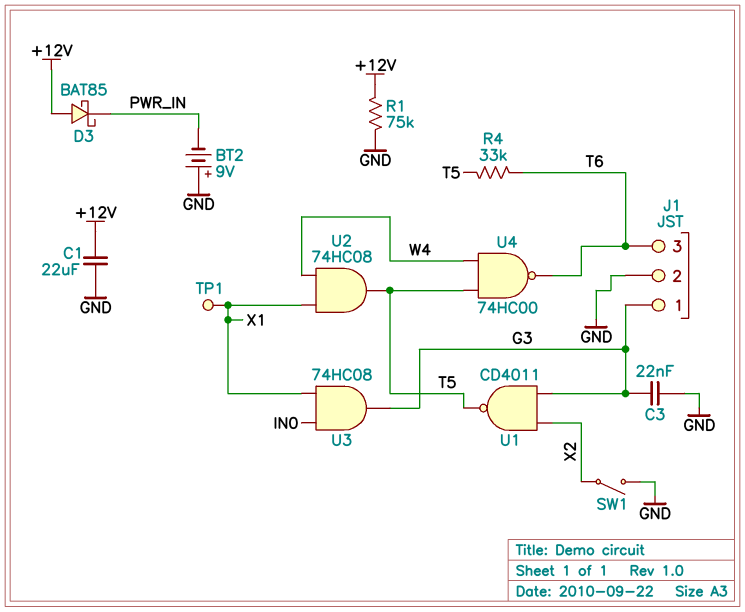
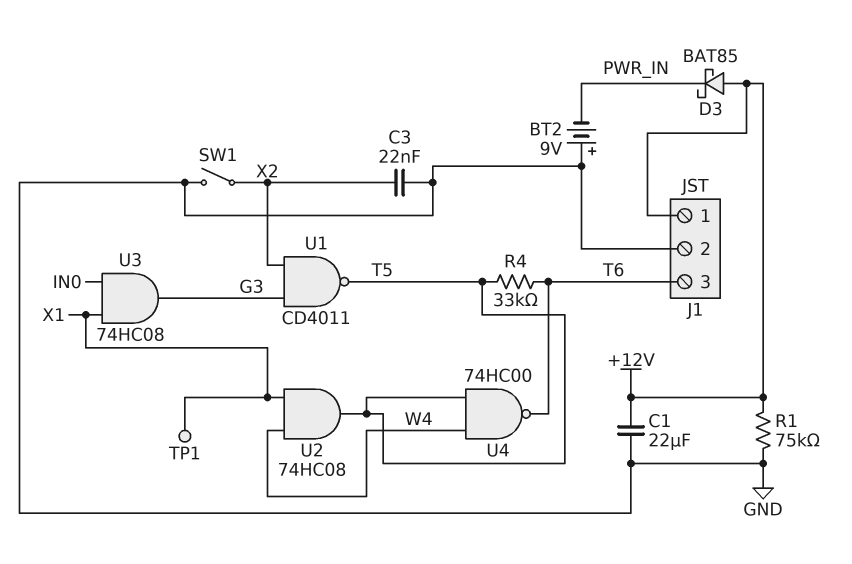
C3: 22nF (G3, GND) -> 22nF (GND, X2)
J1 pin 1: G3 -> +12V

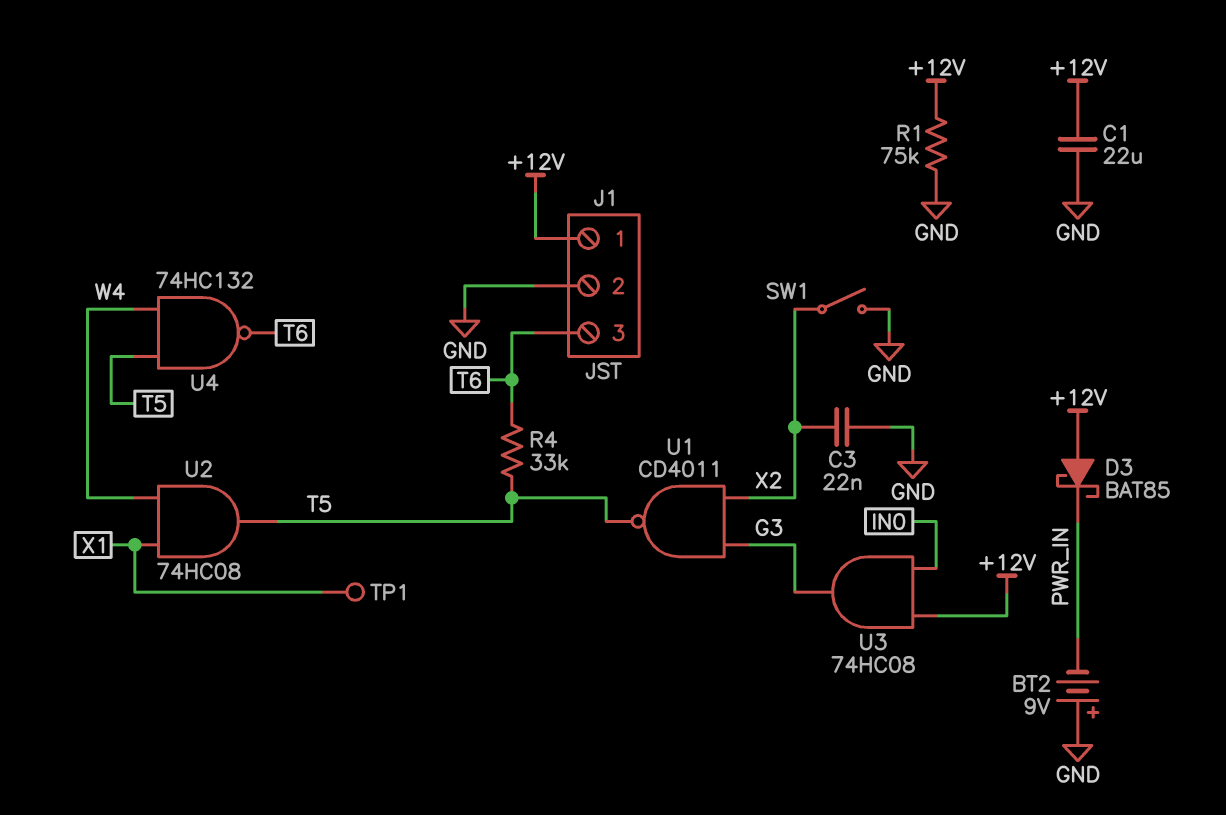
U3: AND 74HC08 (in IN0, in X1, out G3) -> AND 74HC08 (in +12V, in IN0, out G3)
U4: NAND 74HC00 (in T5, in W4, out T6) -> NAND 74HC132 (in T5, in W4, out T6)

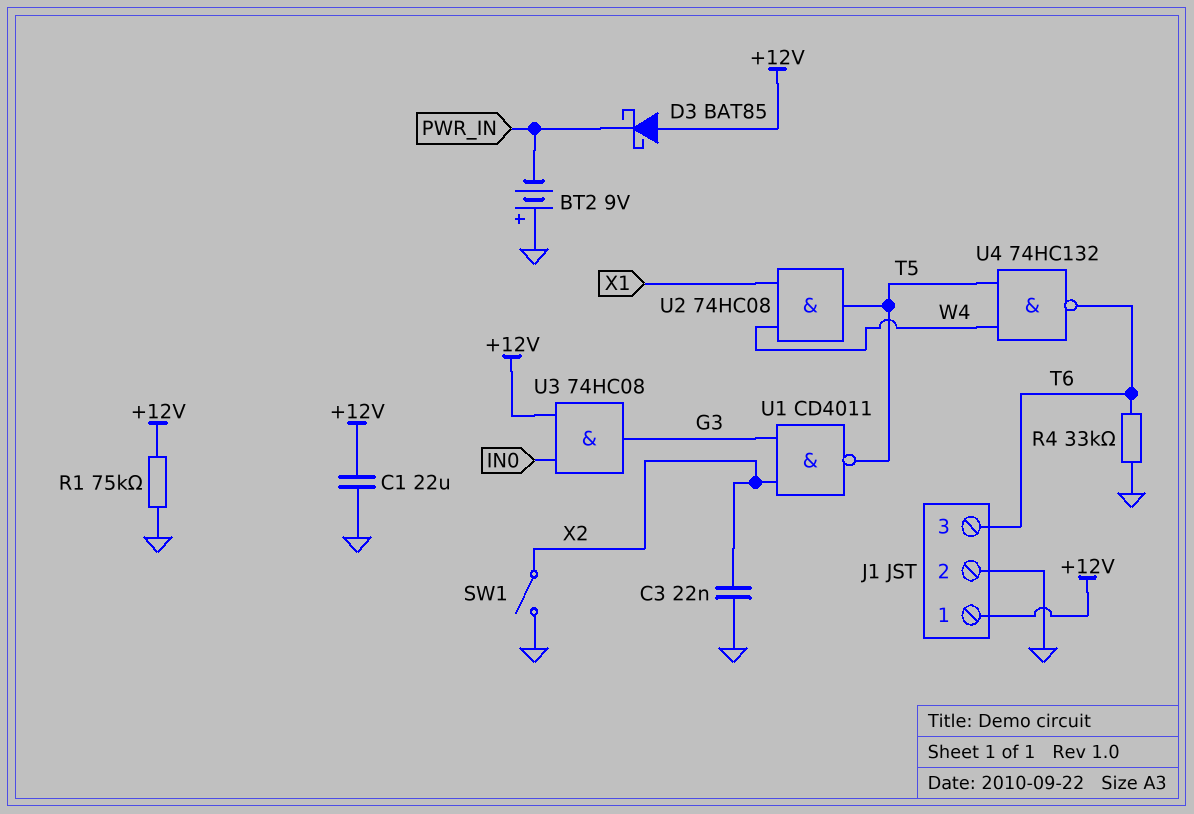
R4: 33k (T5, T6) -> 33k (GND, T6)
TP1: test point (X1) -> none

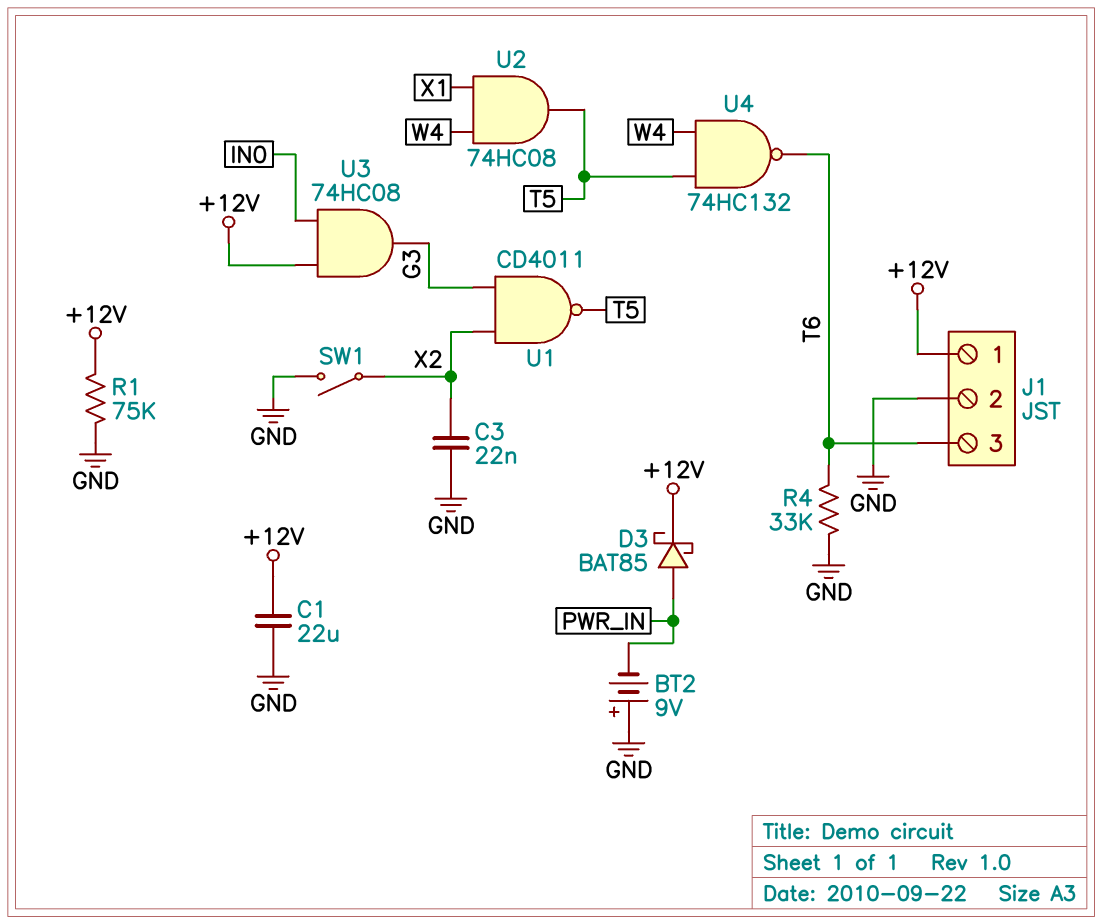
D3: schottky BAT85 (A +12V, K PWR_IN) -> schottky BAT85 (A PWR_IN, K +12V)

